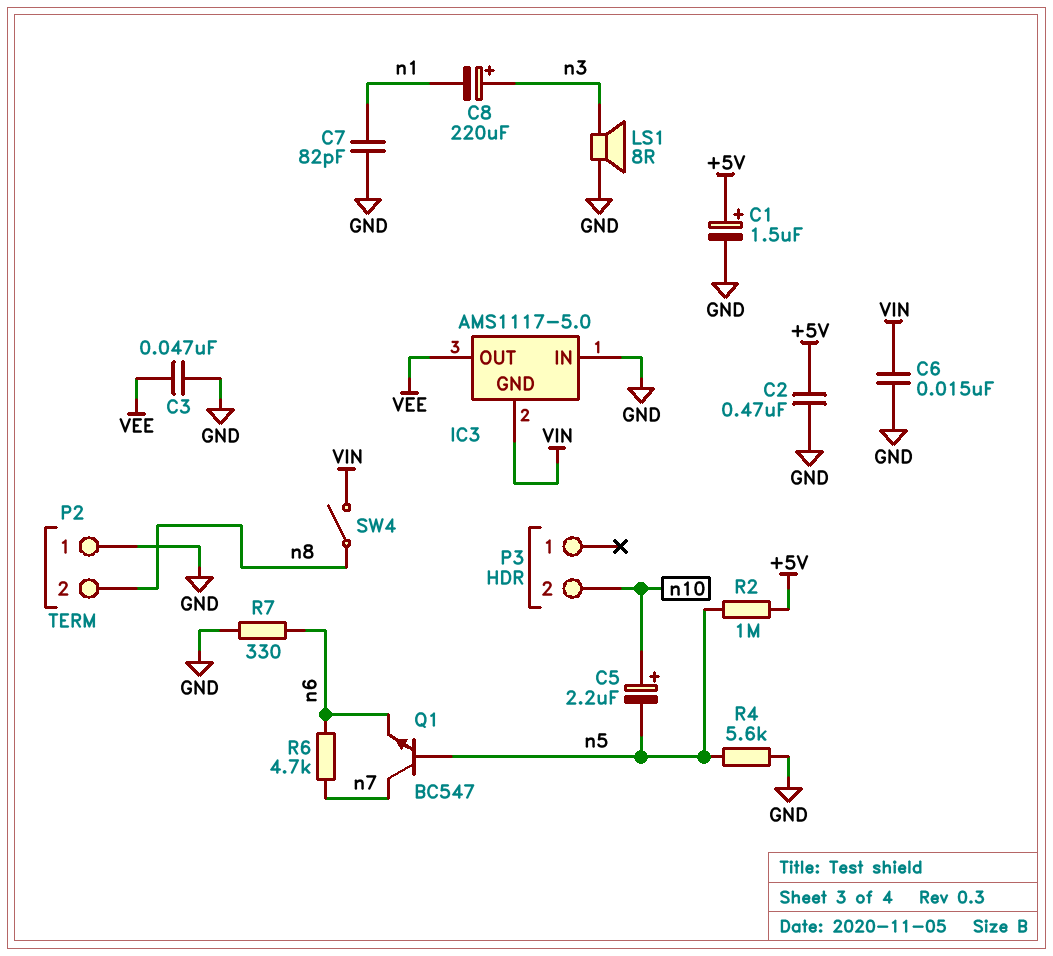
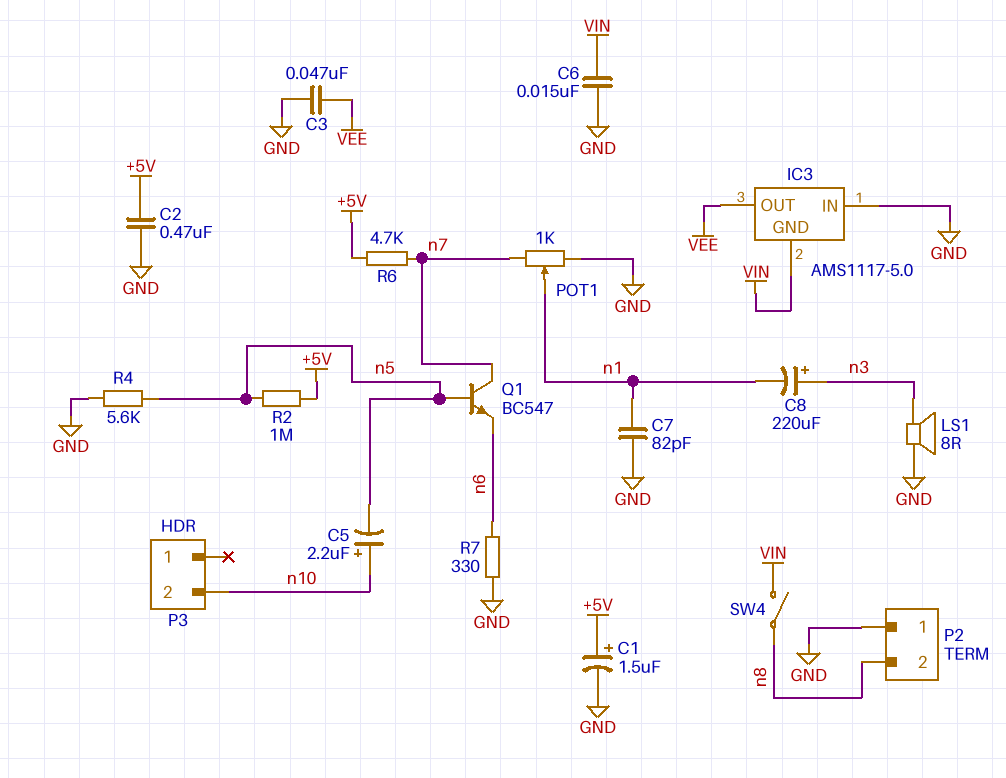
POT1: none -> 1k (GND, n7, wiper n1)
R6: 4.7k (n6, n7) -> 4.7k (+5V, n7)

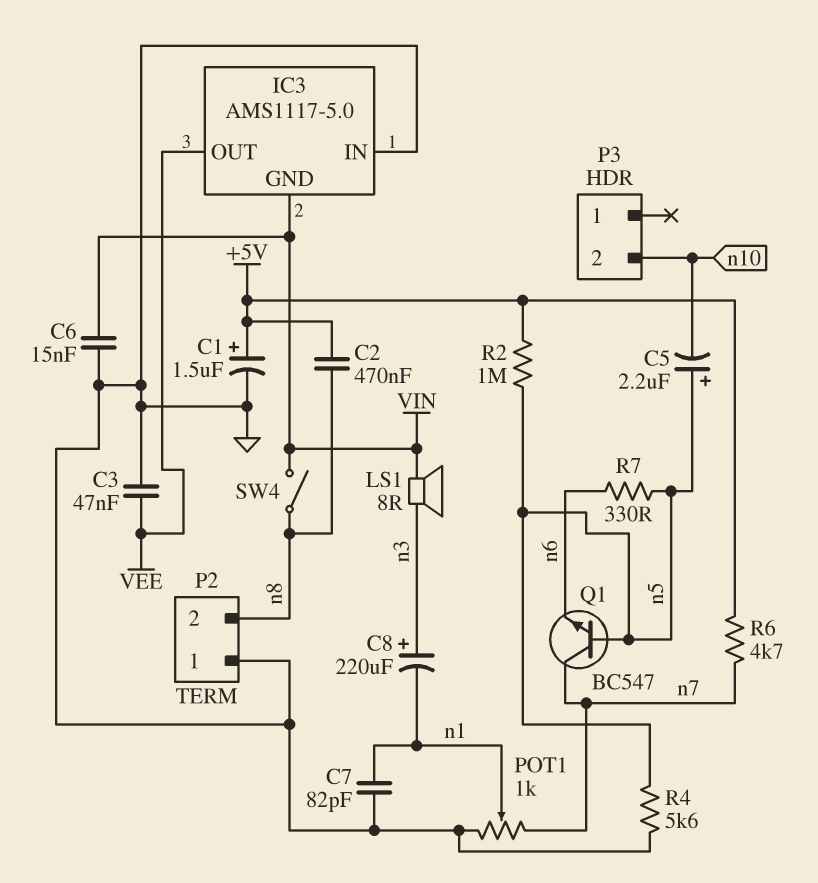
C2: 470nF (+5V, GND) -> 470nF (+5V, n8)
C5: 2.2uF (plus n10, minus n5) -> 2.2uF (plus n5, minus n10)
LS1: speaker 8R (GND, n3) -> speaker 8R (VIN, n3)
R7: 330 (GND, n6) -> 330 (n5, n6)

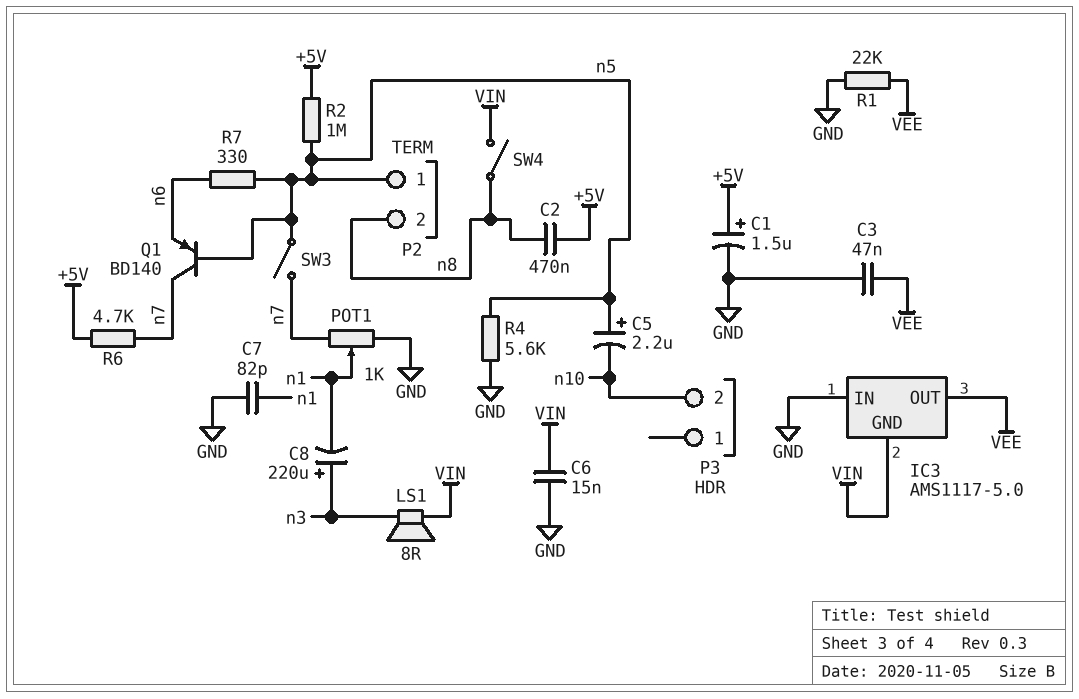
P2 pin 1: GND -> n5
Q1: NPN BC547 (B n5, C n7, E n6) -> PNP BD140 (B n5, C n7, E n6)
R1: none -> 22k (GND, VEE)
SW3: none -> switch (n5, n7)

